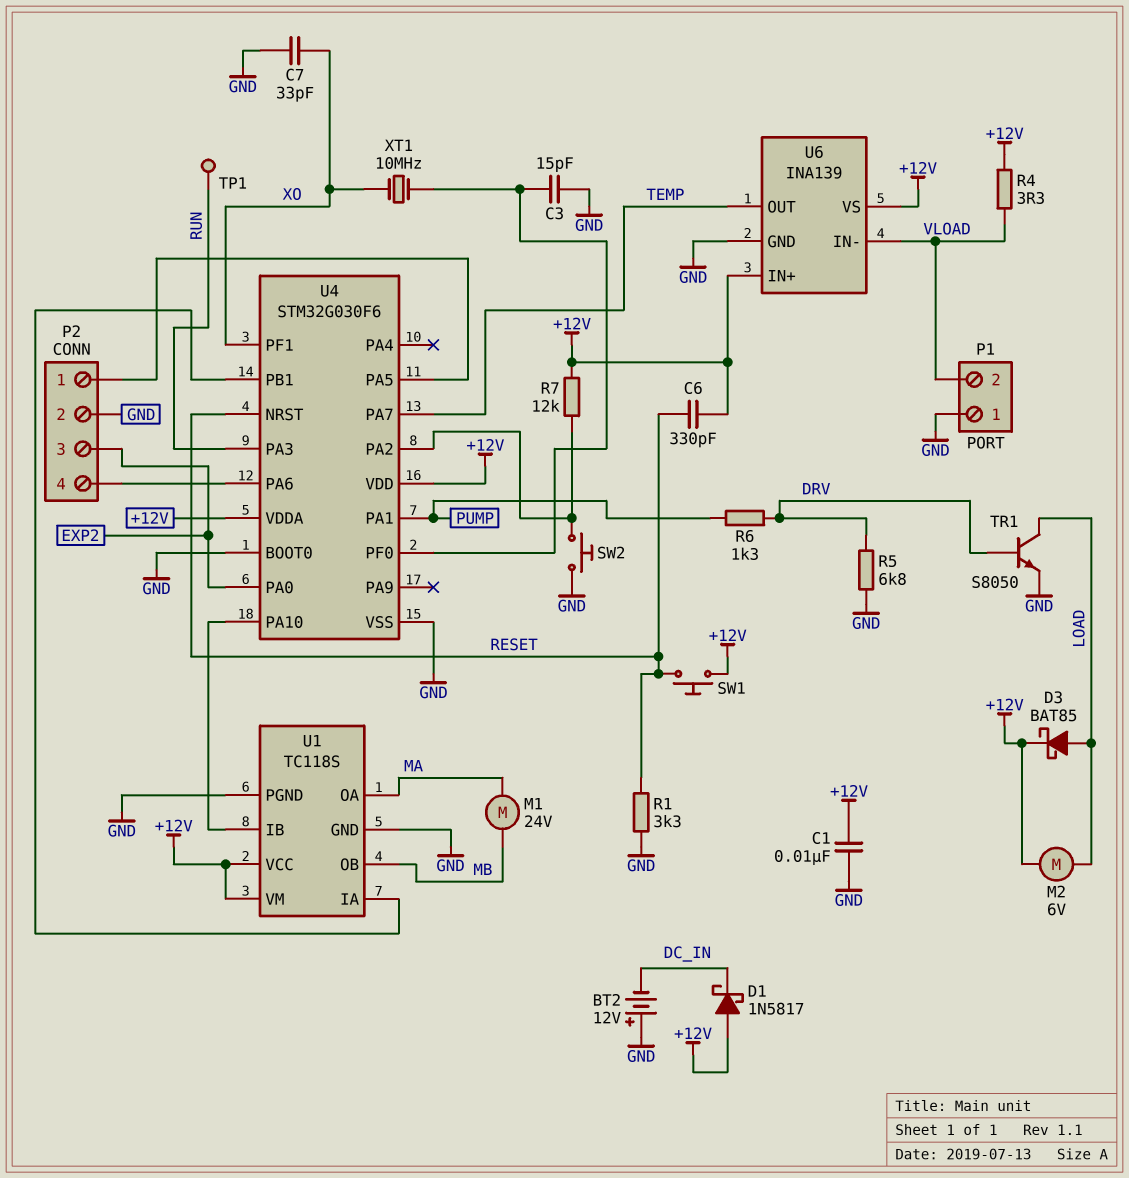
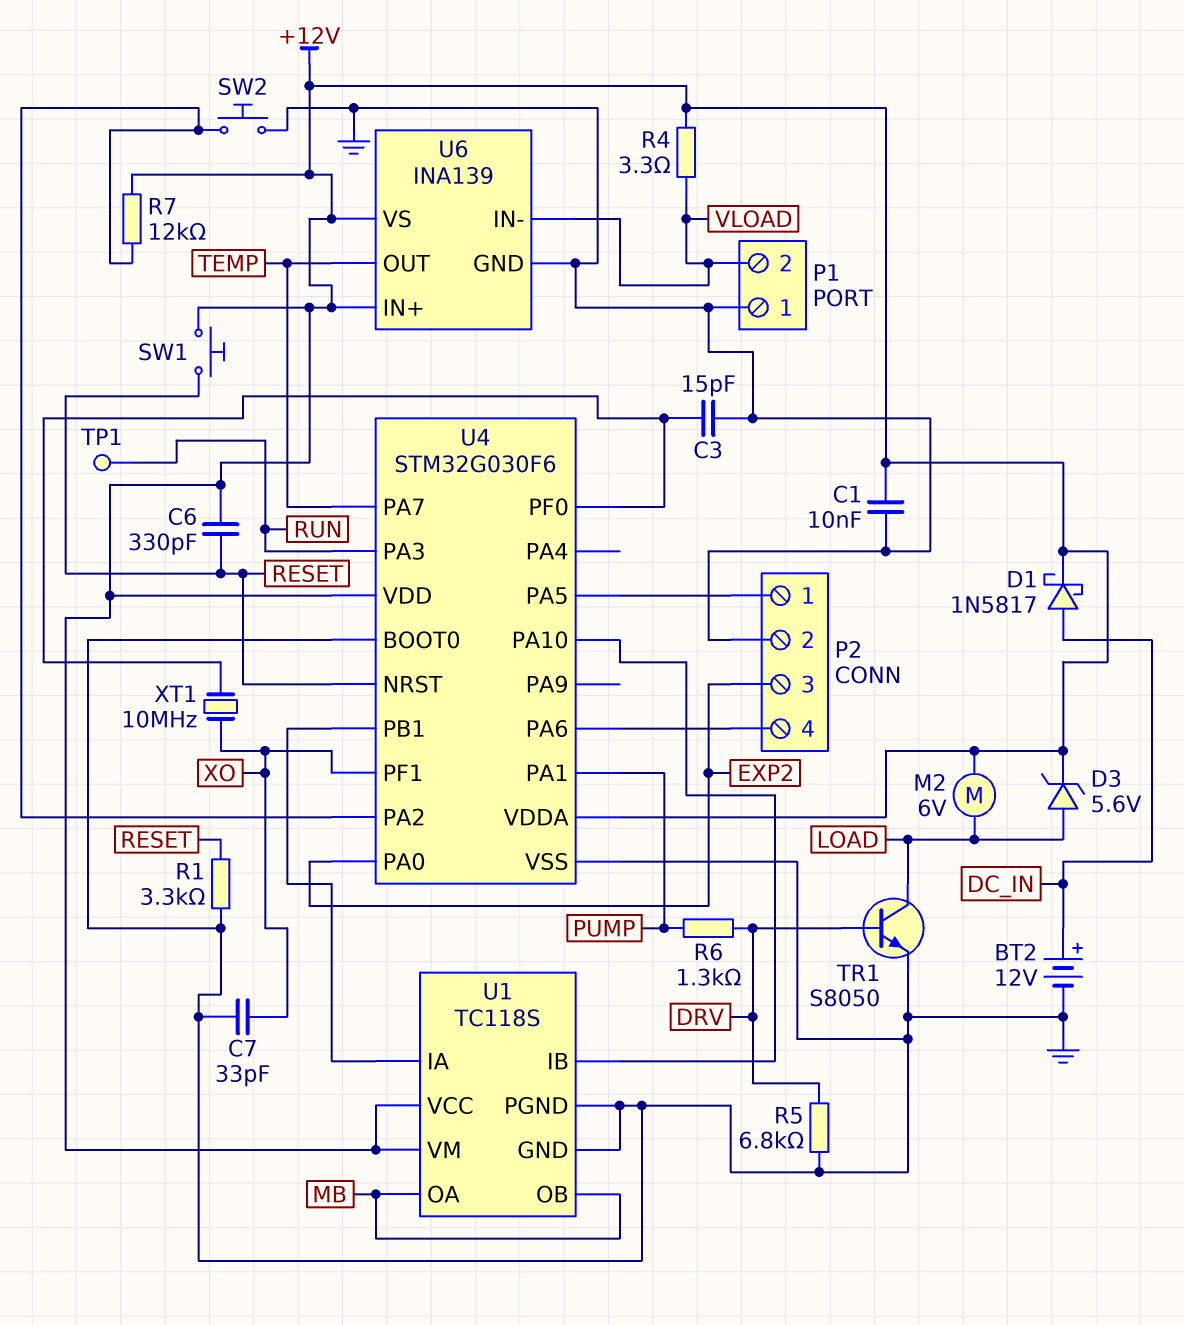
BT2: 12V (plus GND, minus DC_IN) -> 12V (plus DC_IN, minus GND)
D1: schottky 1N5817 (A +12V, K DC_IN) -> schottky 1N5817 (A DC_IN, K +12V)
D3: schottky BAT85 (A LOAD, K +12V) -> zener 5.6V (A LOAD, K +12V)
M1: motor 24V (MA, MB) -> none
U1 pin OA: MA -> MB

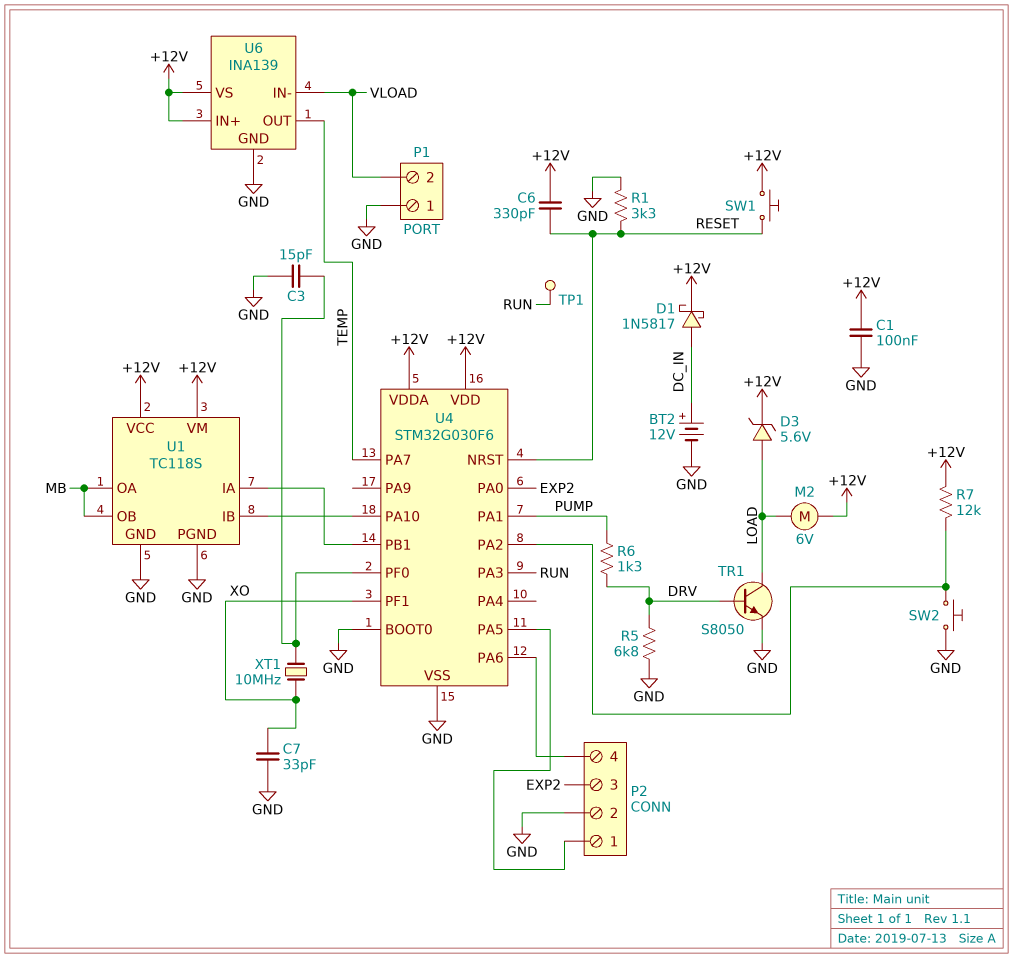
C1: 10nF (+12V, GND) -> 100nF (+12V, GND)
R4: 3.3 (+12V, VLOAD) -> none

